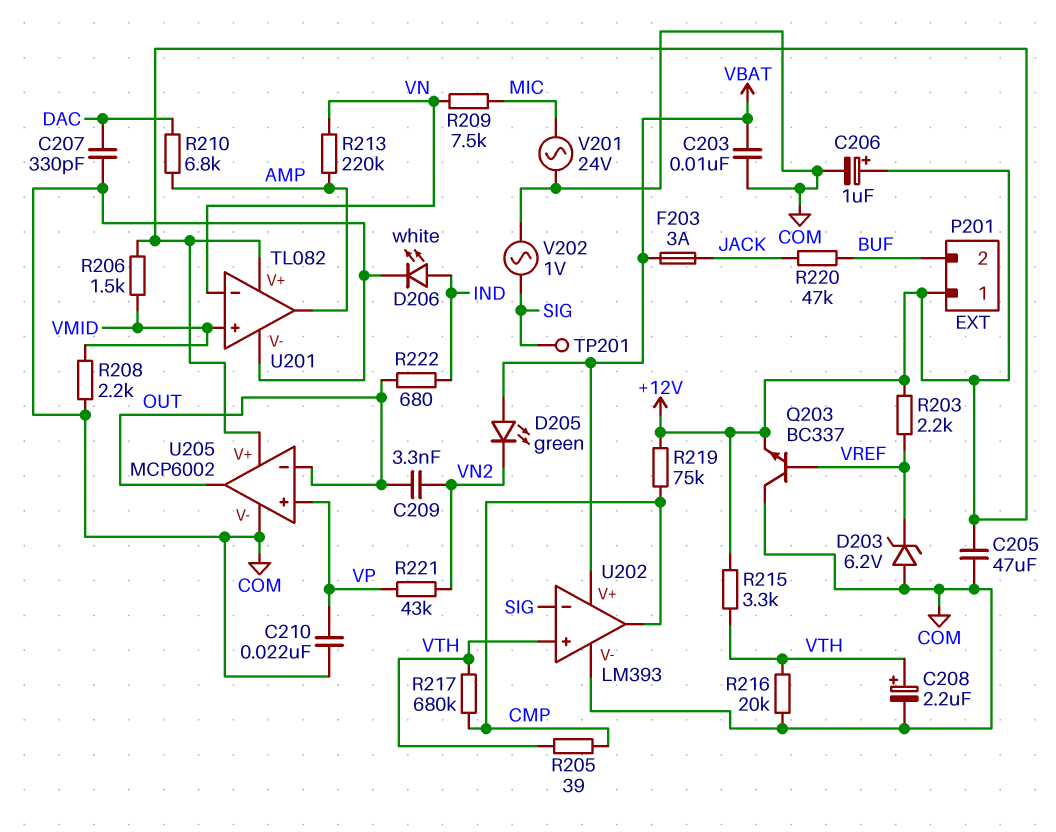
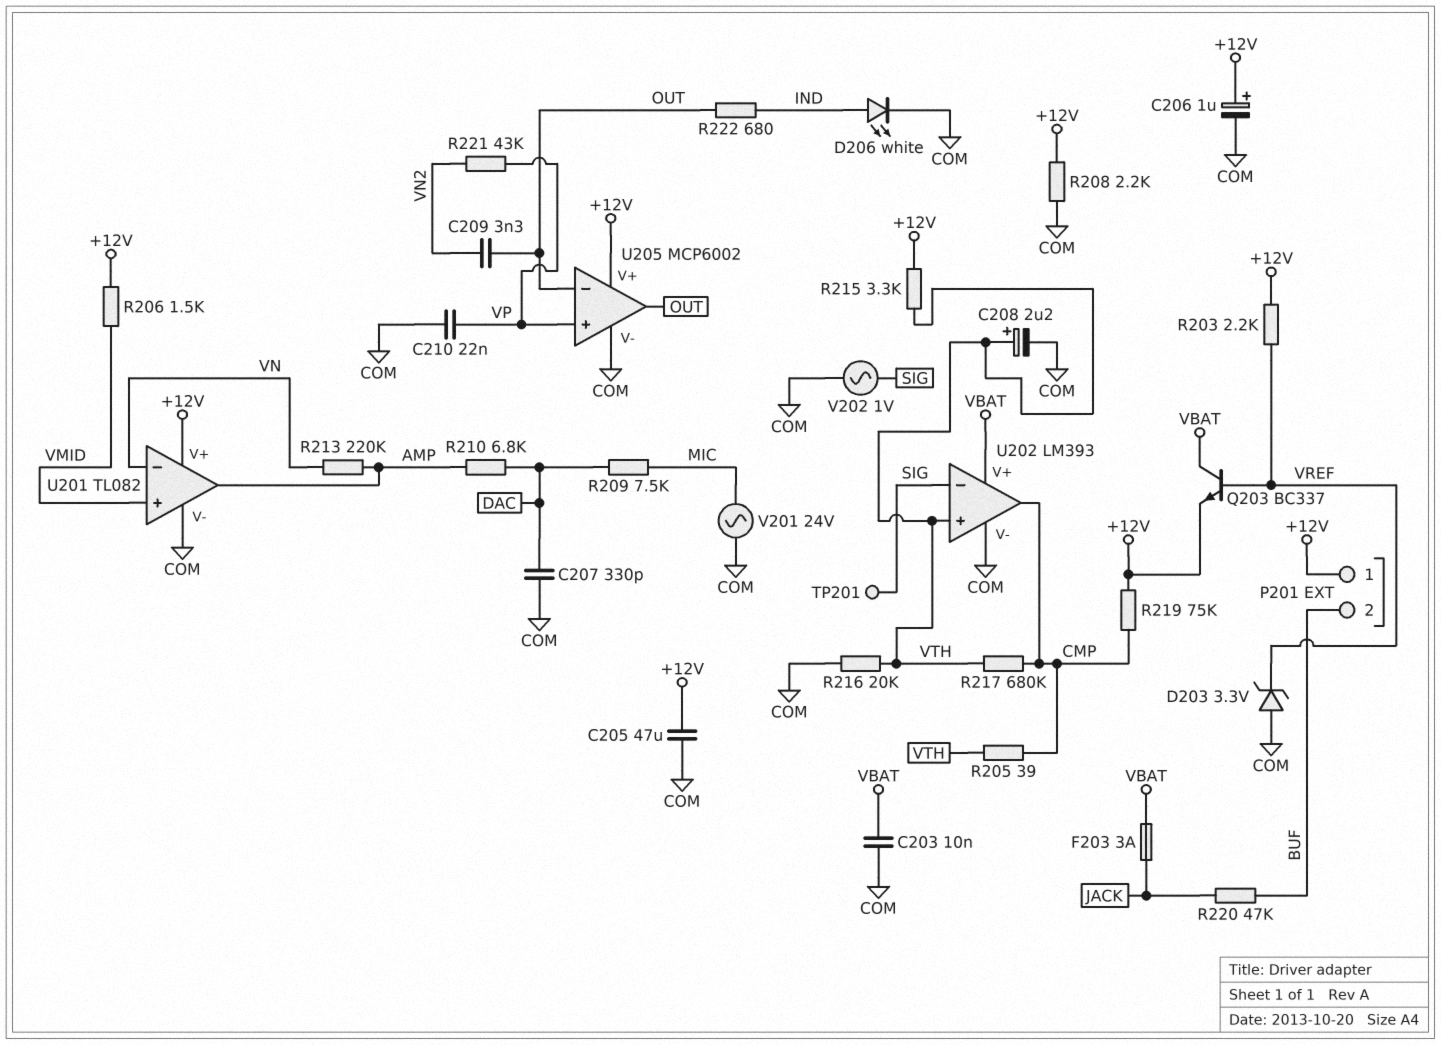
D203: zener 6.2V (A COM, K VREF) -> zener 3.3V (A COM, K VREF)
D205: LED green (A VBAT, K VN2) -> none
Q203: NPN BC337 (B VREF, C COM, E +12V) -> NPN BC337 (B VREF, C VBAT, E +12V)
R208: 2.2k (COM, VMID) -> 2.2k (+12V, COM)
R209: 7.5k (MIC, VN) -> 7.5k (DAC, MIC)

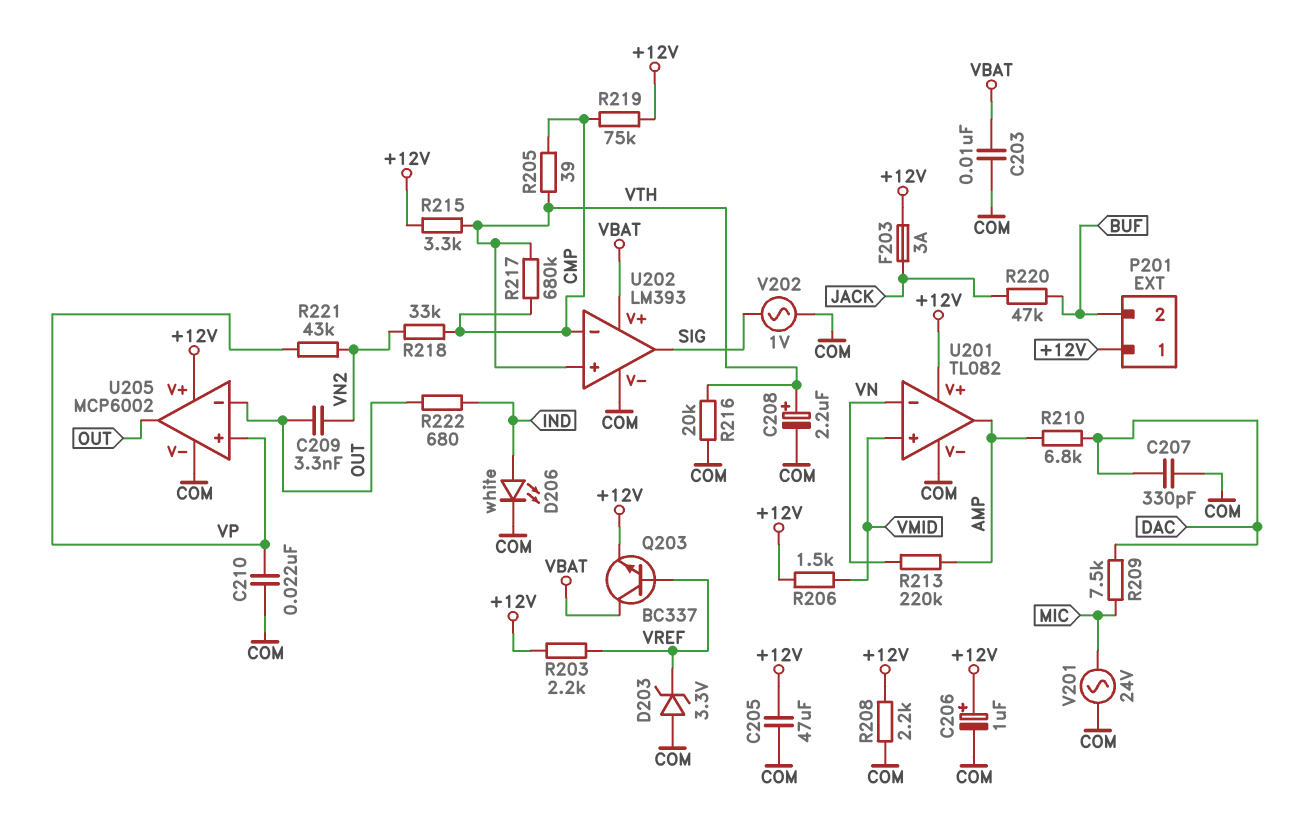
F203: 3A (JACK, VBAT) -> 3A (+12V, JACK)
R218: none -> 33k (CMP, VN2)
TP201: test point (SIG) -> none
U202 pin in-: SIG -> CMP
U202 pin out: CMP -> SIG

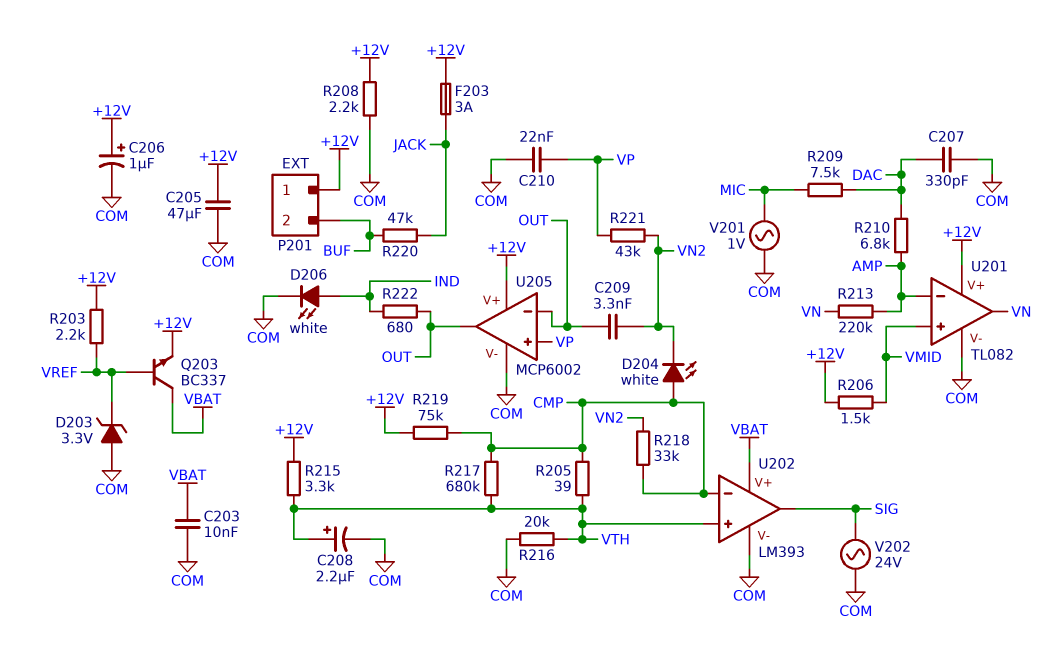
D204: none -> LED white (A CMP, K VN2)
U201 pin in-: VN -> AMP
U201 pin out: AMP -> VN
V201: AC 24V (COM, MIC) -> AC 1V (COM, MIC)
V202: AC 1V (COM, SIG) -> AC 24V (COM, SIG)

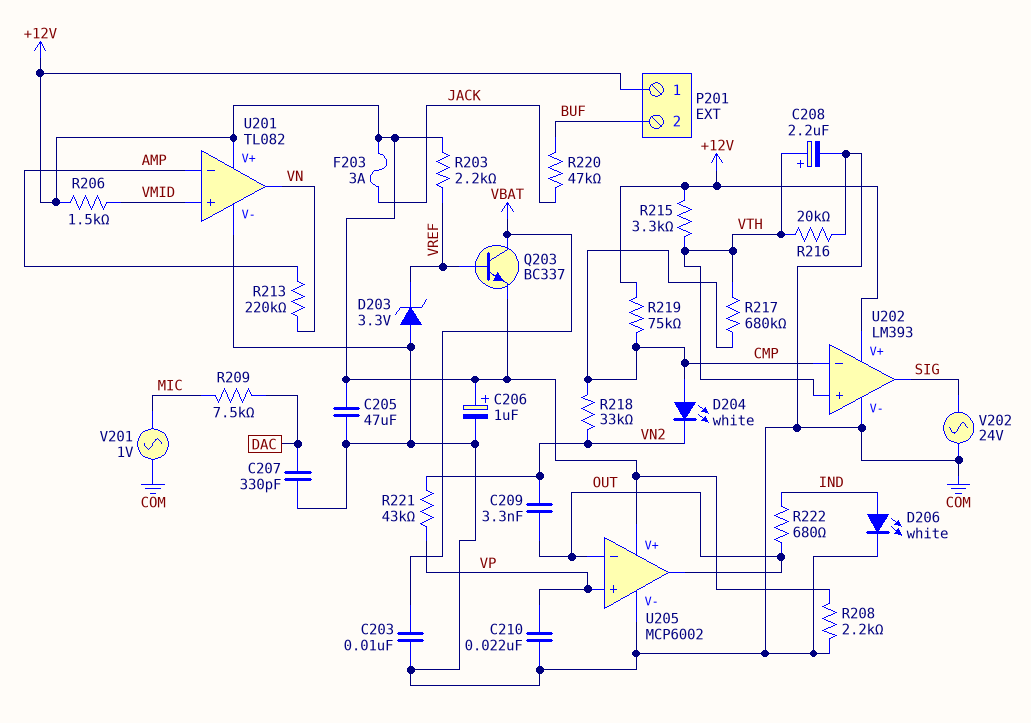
R205: 39 (CMP, VTH) -> none
R210: 6.8k (AMP, DAC) -> none
U202 pin V+: VBAT -> +12V

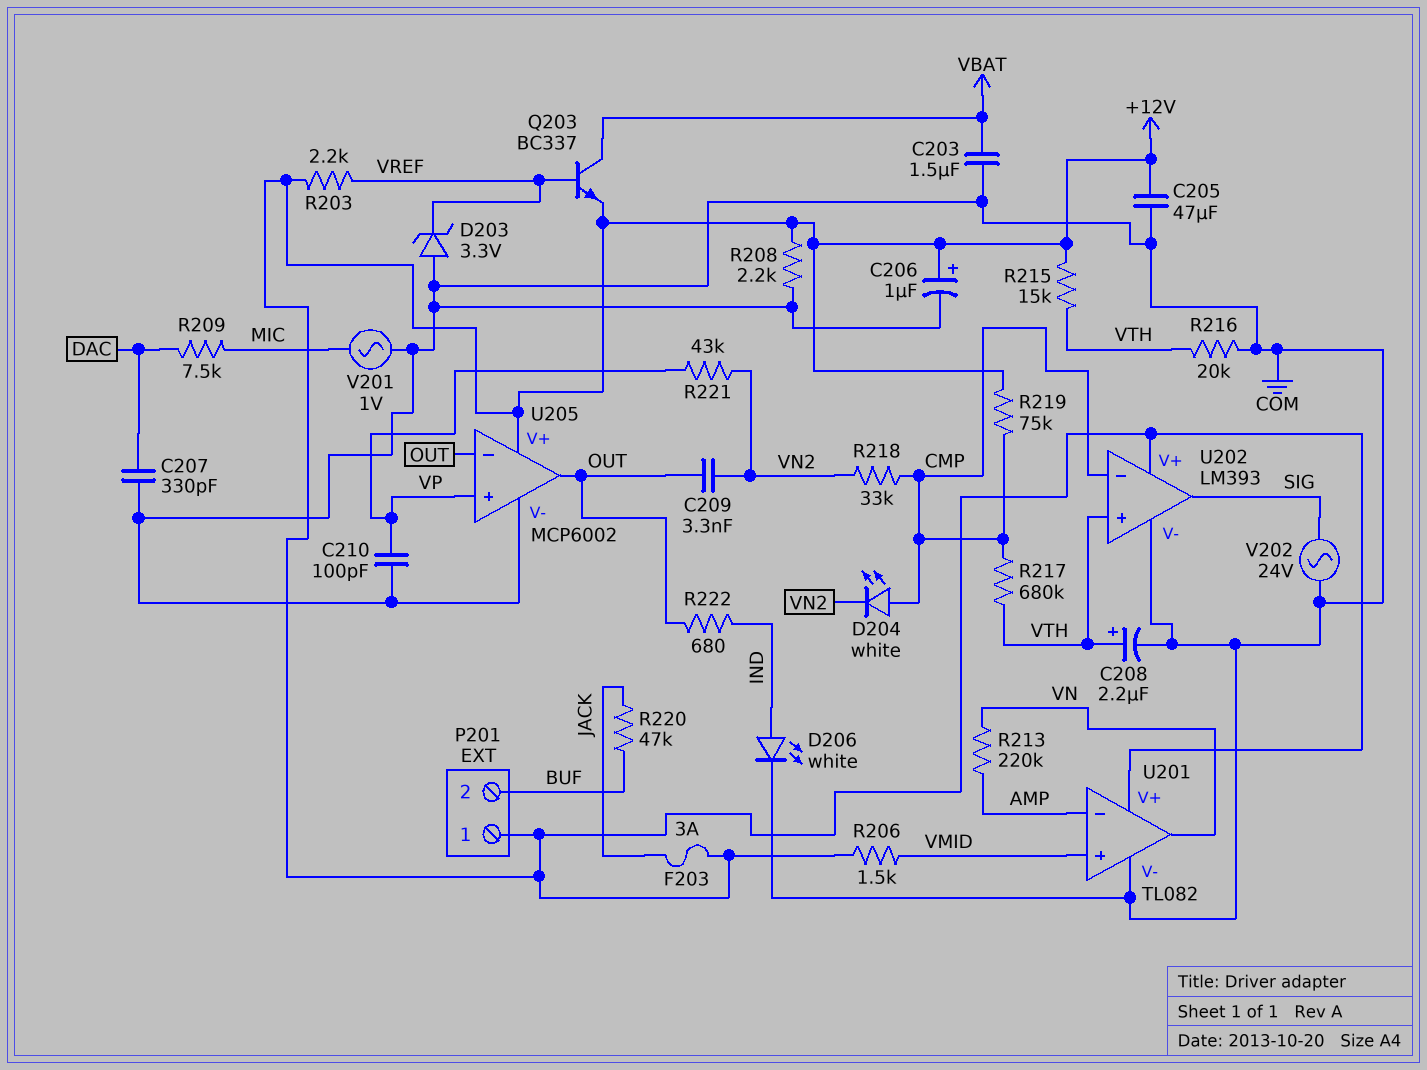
C203: 10nF (COM, VBAT) -> 1.5uF (COM, VBAT)
C210: 22nF (COM, VP) -> 100pF (COM, VP)
R215: 3.3k (+12V, VTH) -> 15k (+12V, VTH)

